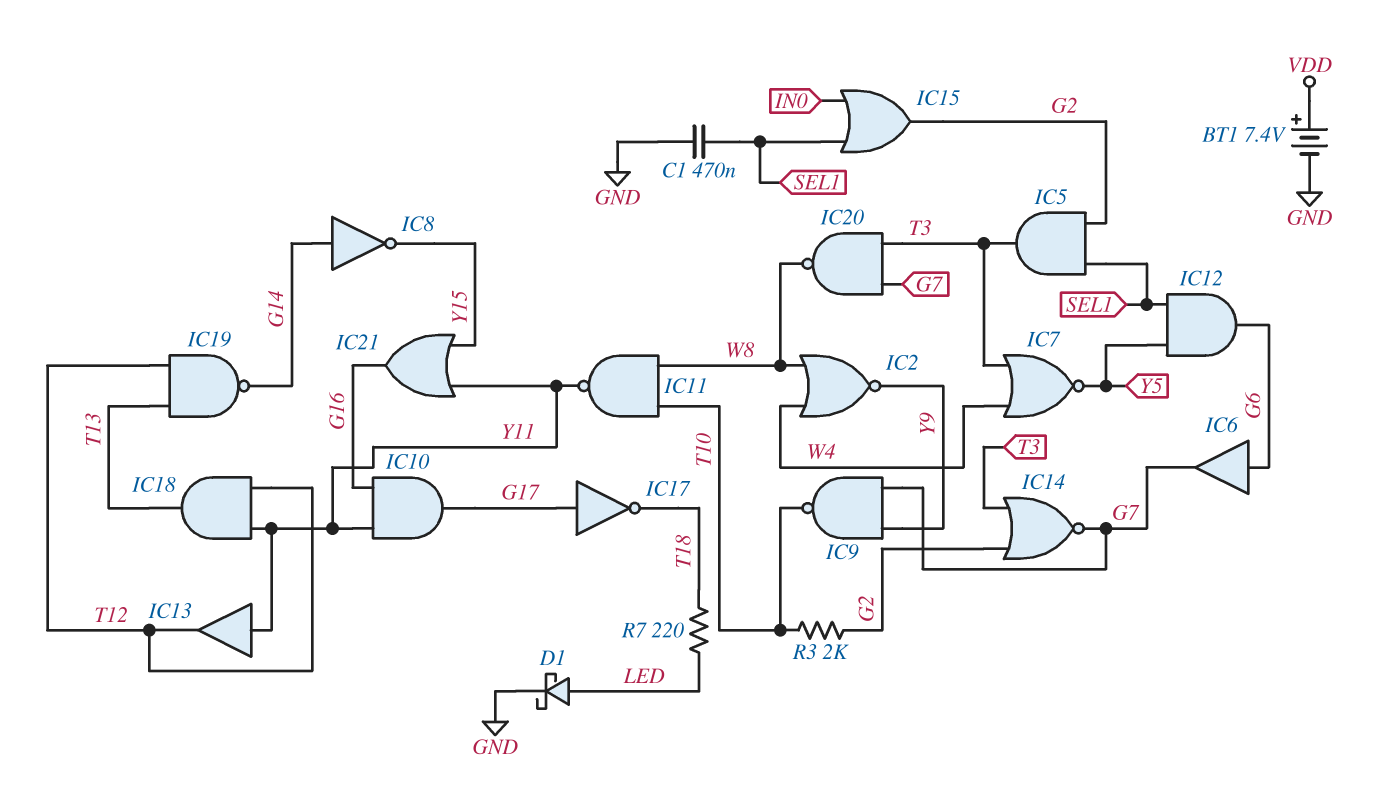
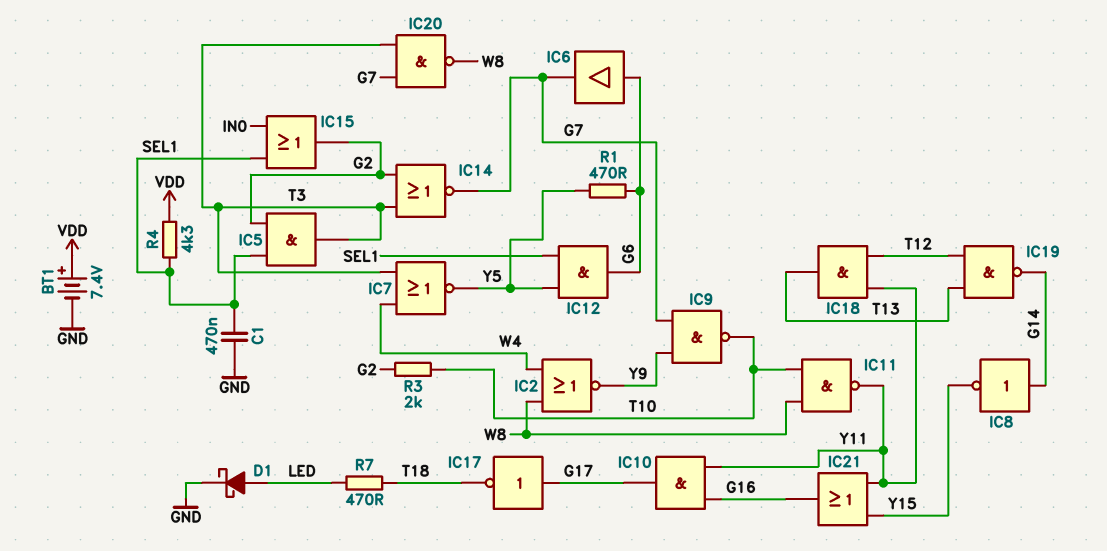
IC13: buffer (in Y11, out T12) -> none
R1: none -> 470 (G6, Y5)
R4: none -> 4.3k (SEL1, VDD)
R7: 220 (LED, T18) -> 470 (LED, T18)

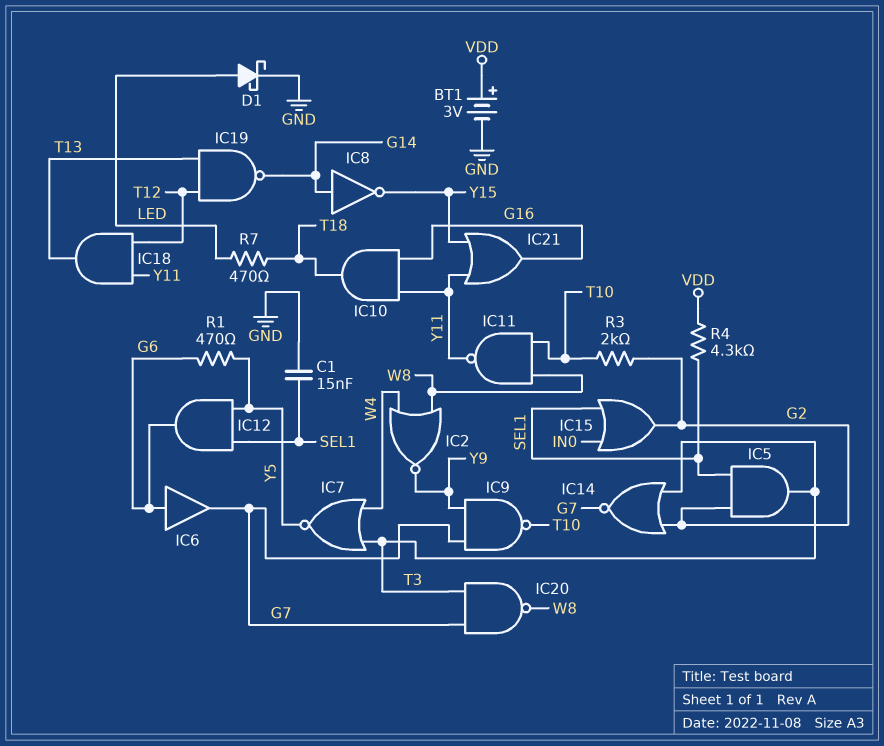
BT1: 7.4V (plus VDD, minus GND) -> 3V (plus VDD, minus GND)
C1: 470nF (GND, SEL1) -> 15nF (GND, SEL1)
IC10: AND (in G16, in Y11, out G17) -> AND (in G16, in Y11, out T18)
IC17: NOT (in G17, out T18) -> none

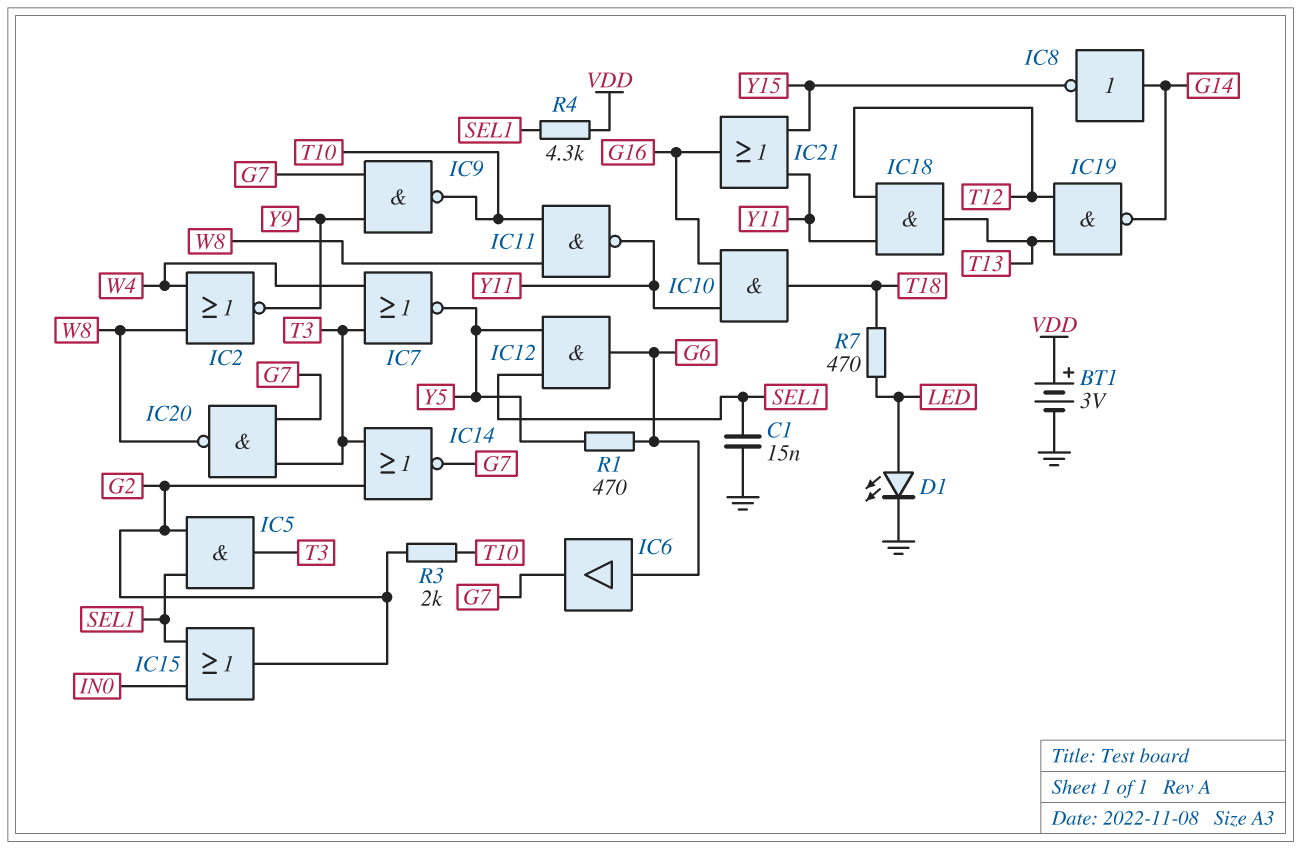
D1: schottky (A LED, K GND) -> LED (A LED, K GND)

